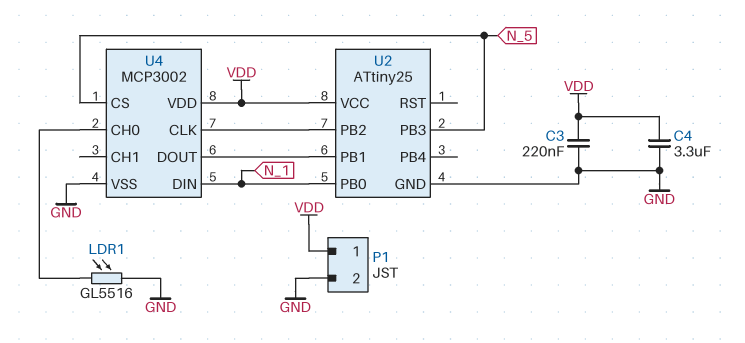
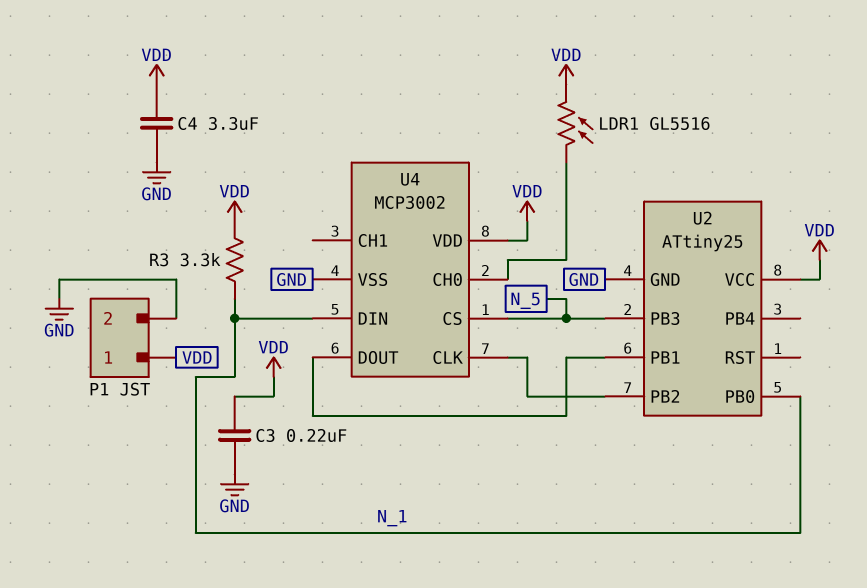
LDR1: GL5516 (GND, U4/CH0) -> GL5516 (U4/CH0, VDD)
R3: none -> 3.3k (N_1, VDD)

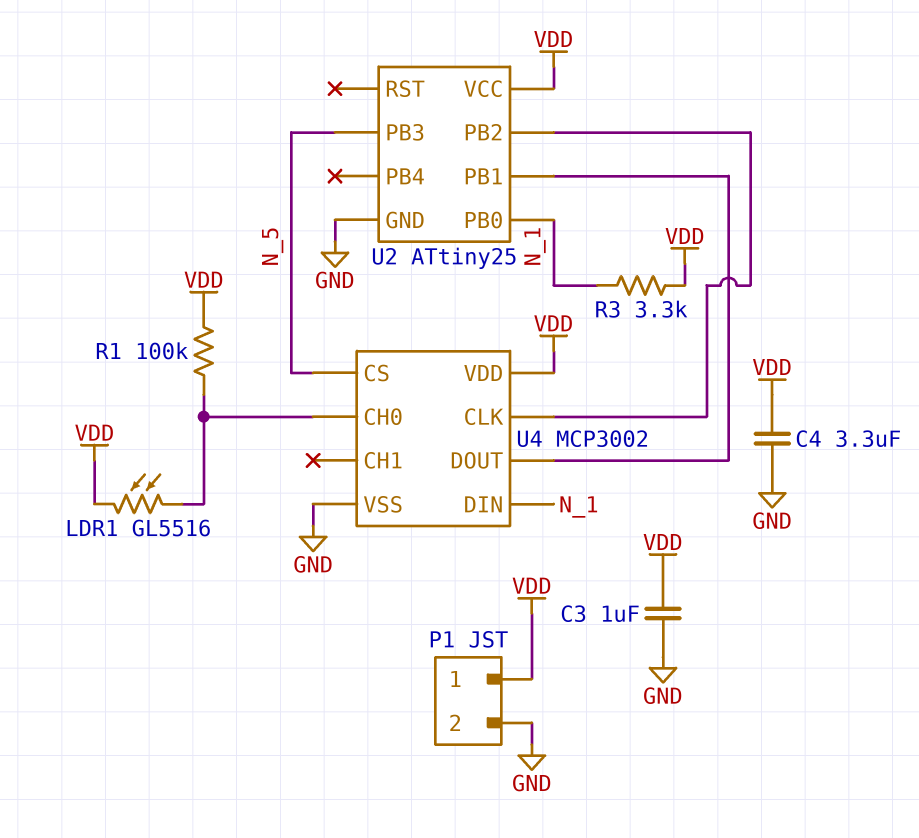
C3: 220nF (GND, VDD) -> 1uF (GND, VDD)
R1: none -> 100k (U4/CH0, VDD)

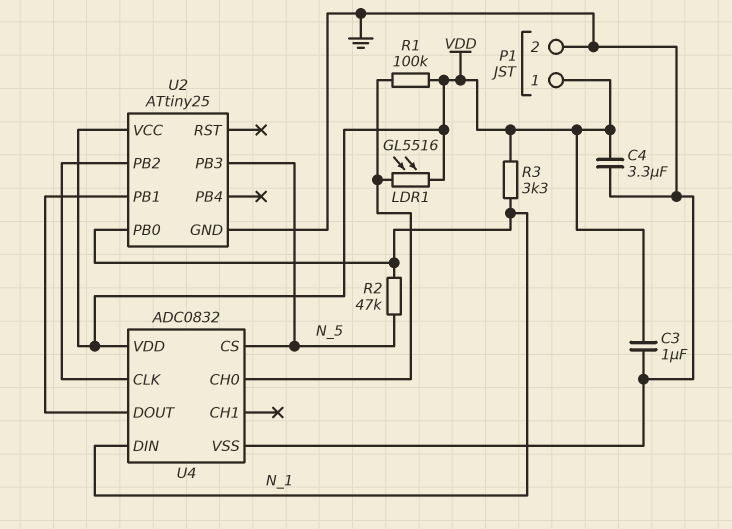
R2: none -> 47k (N_1, N_5)
U4: MCP3002 -> ADC0832

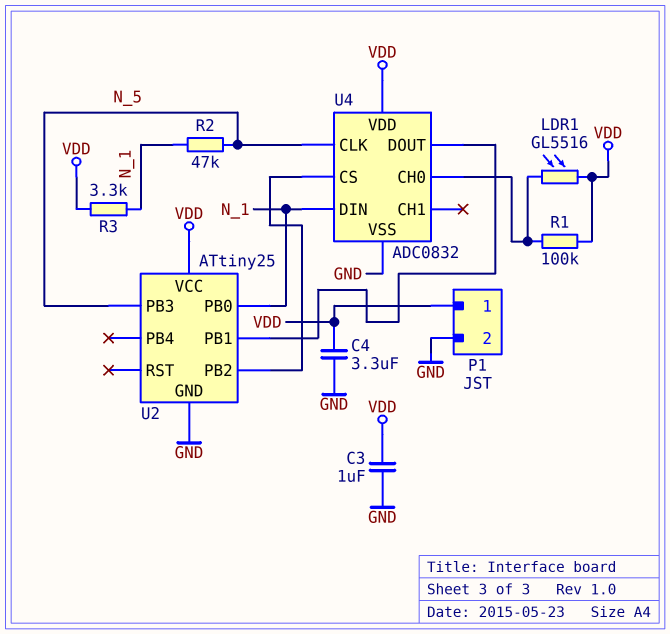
U4 pin CLK: U2/PB2 -> N_5
U4 pin CS: N_5 -> U2/PB2

